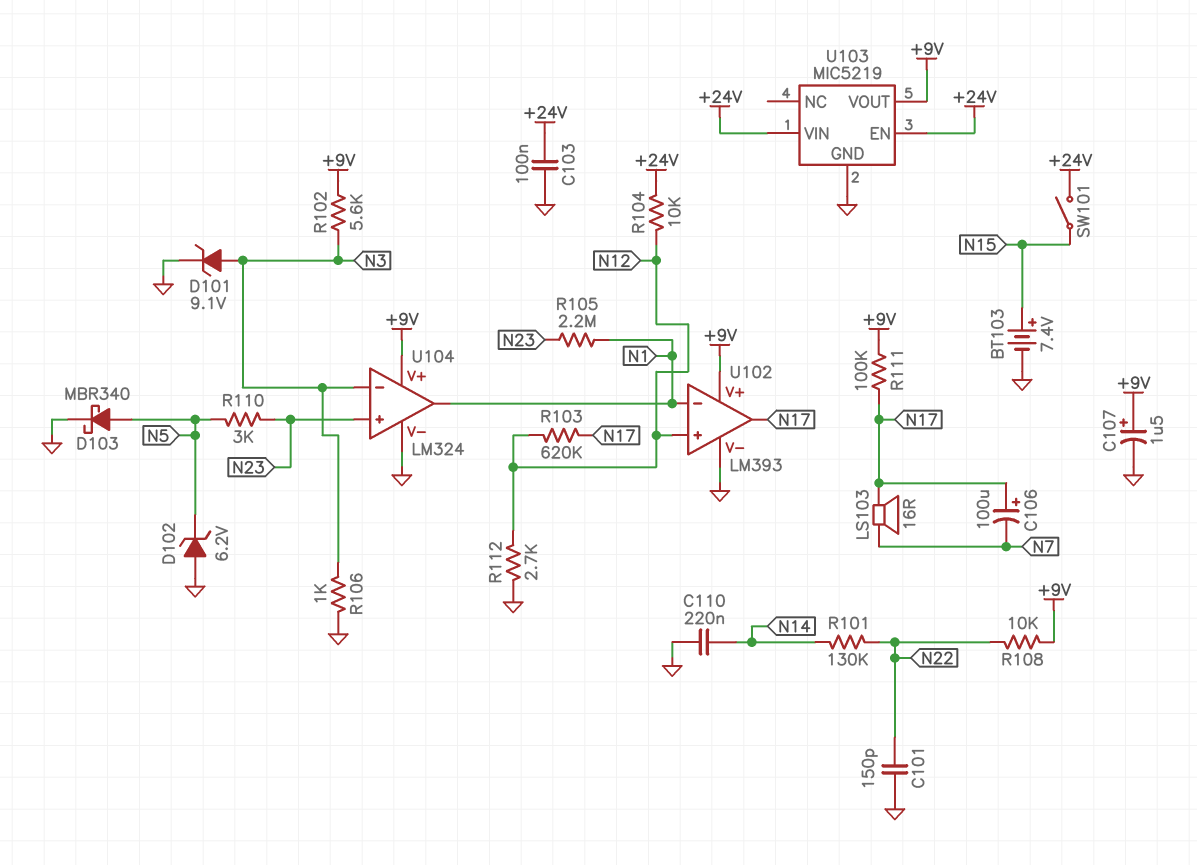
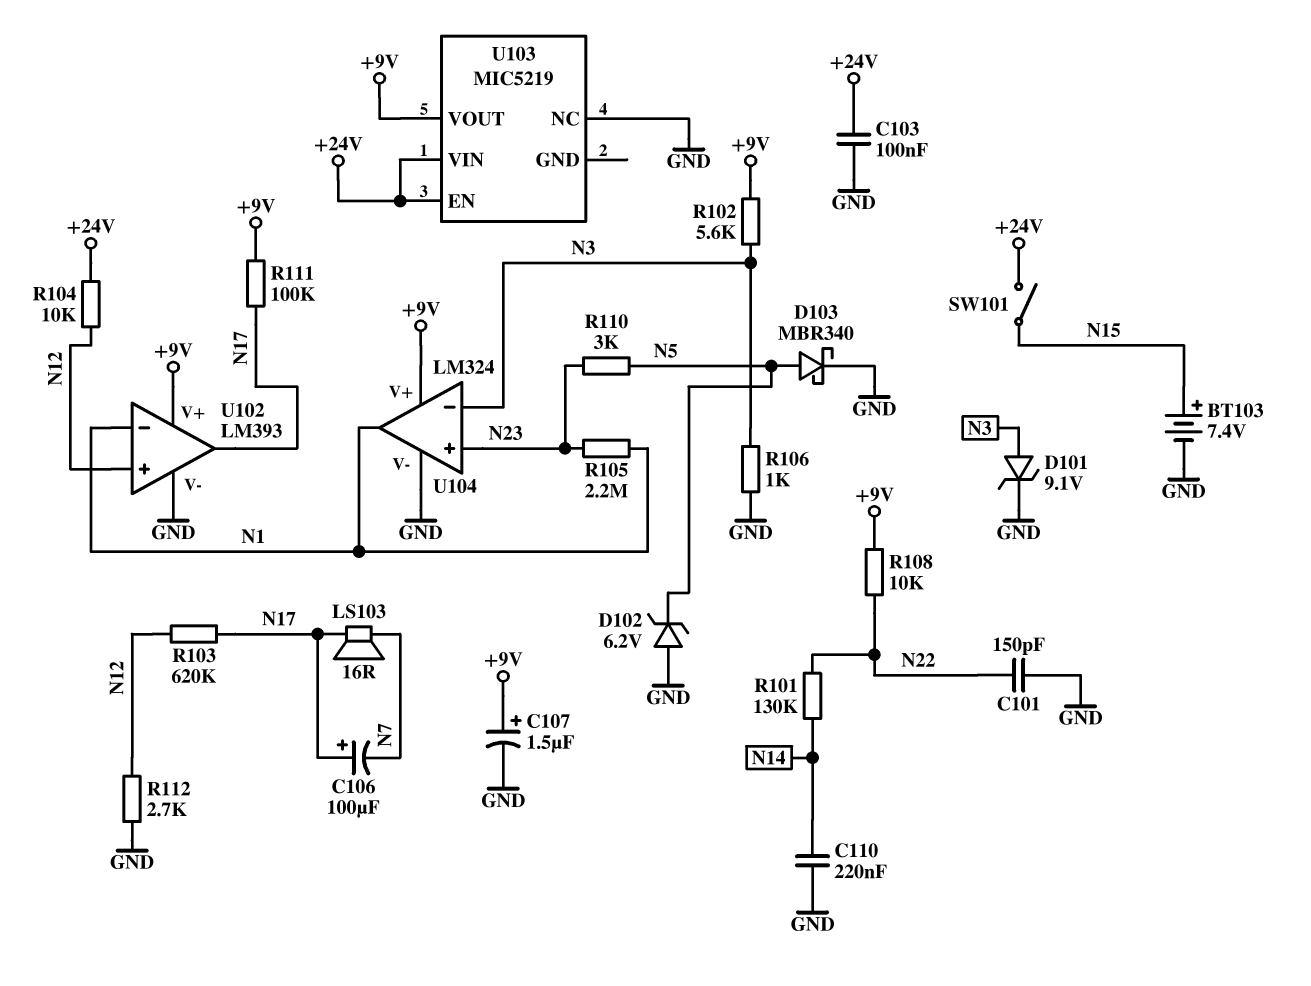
U103 pin GND: GND -> none
U103 pin NC: none -> GND

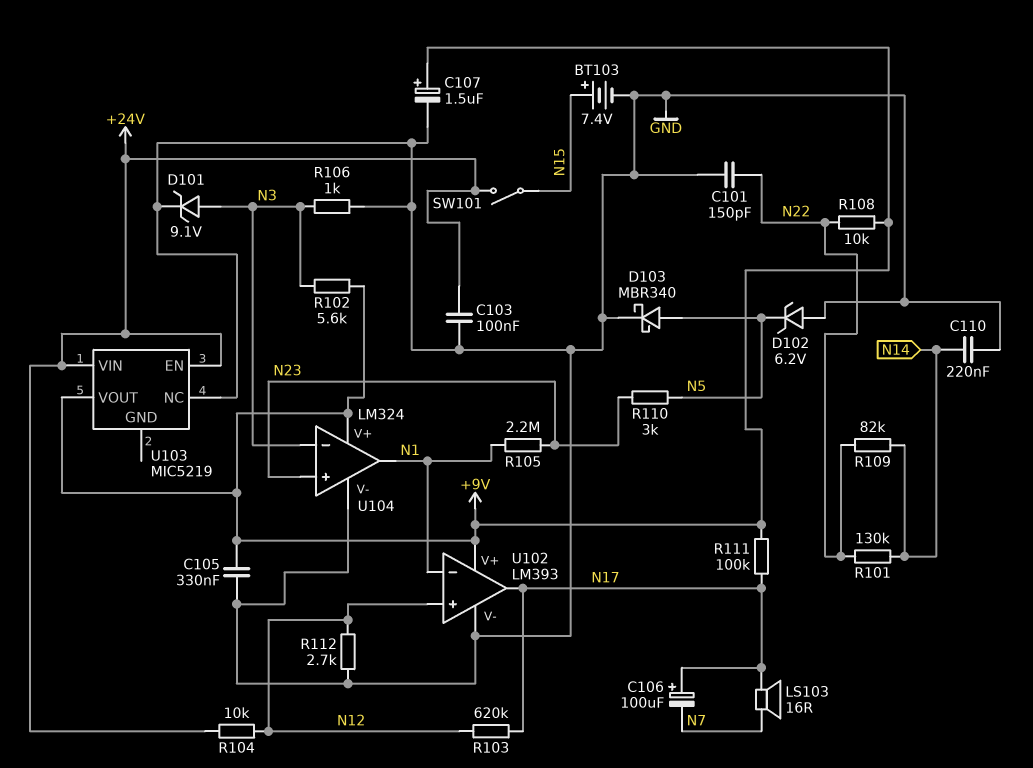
C105: none -> 330nF (+9V, GND)
R109: none -> 82k (N14, N22)

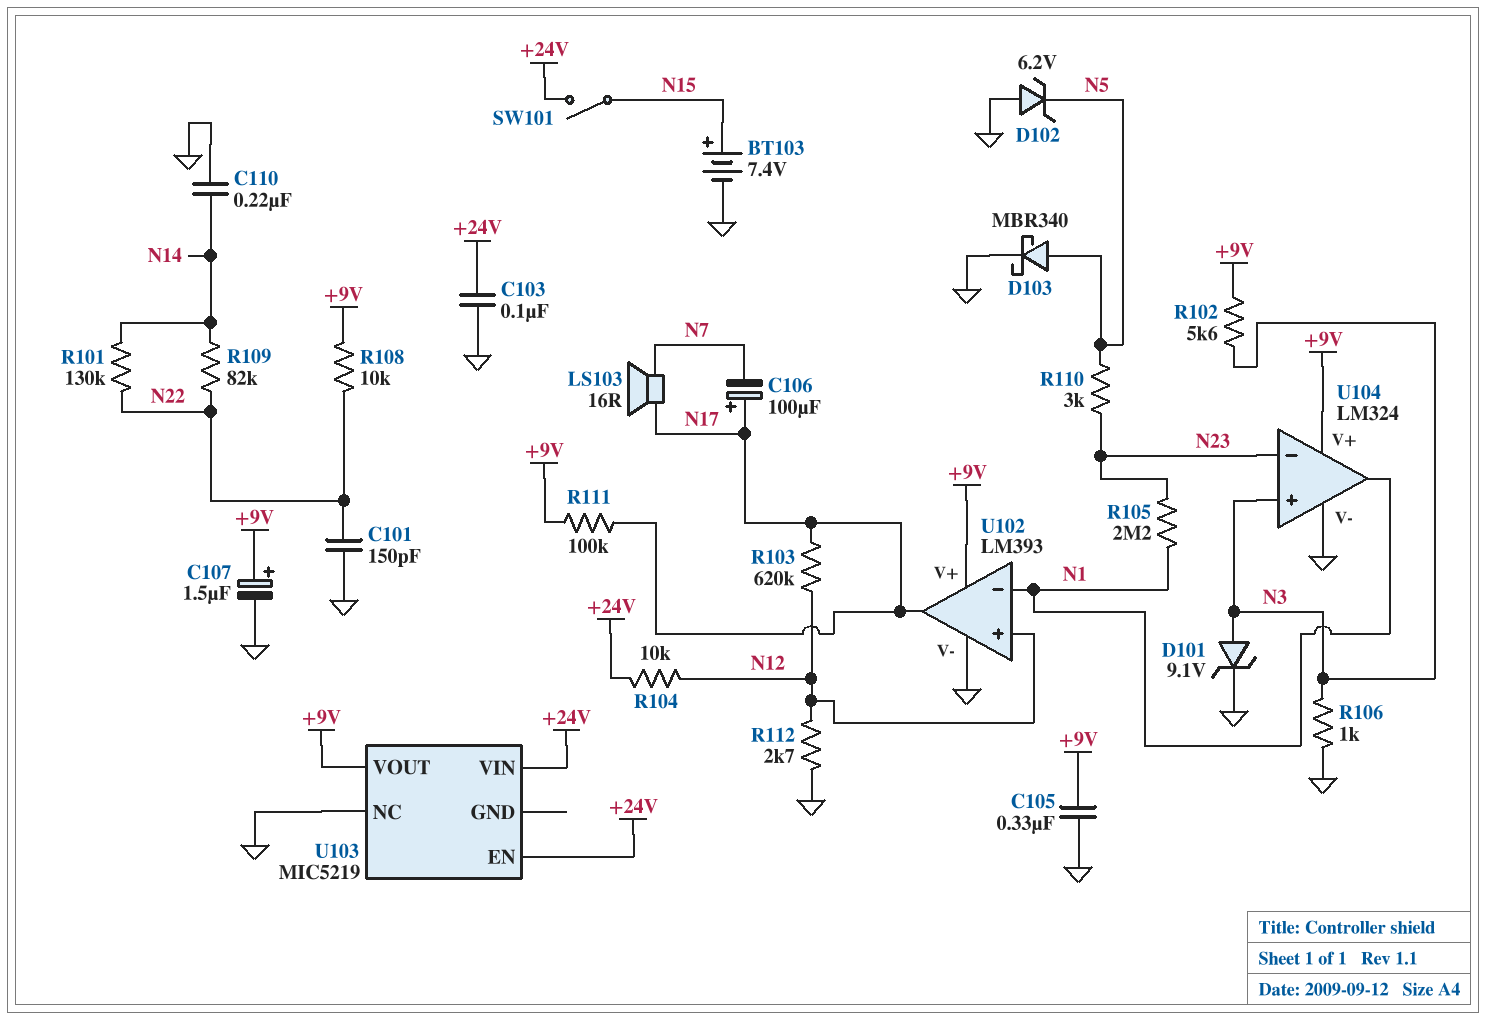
U104 pin in+: N23 -> N3
U104 pin in-: N3 -> N23

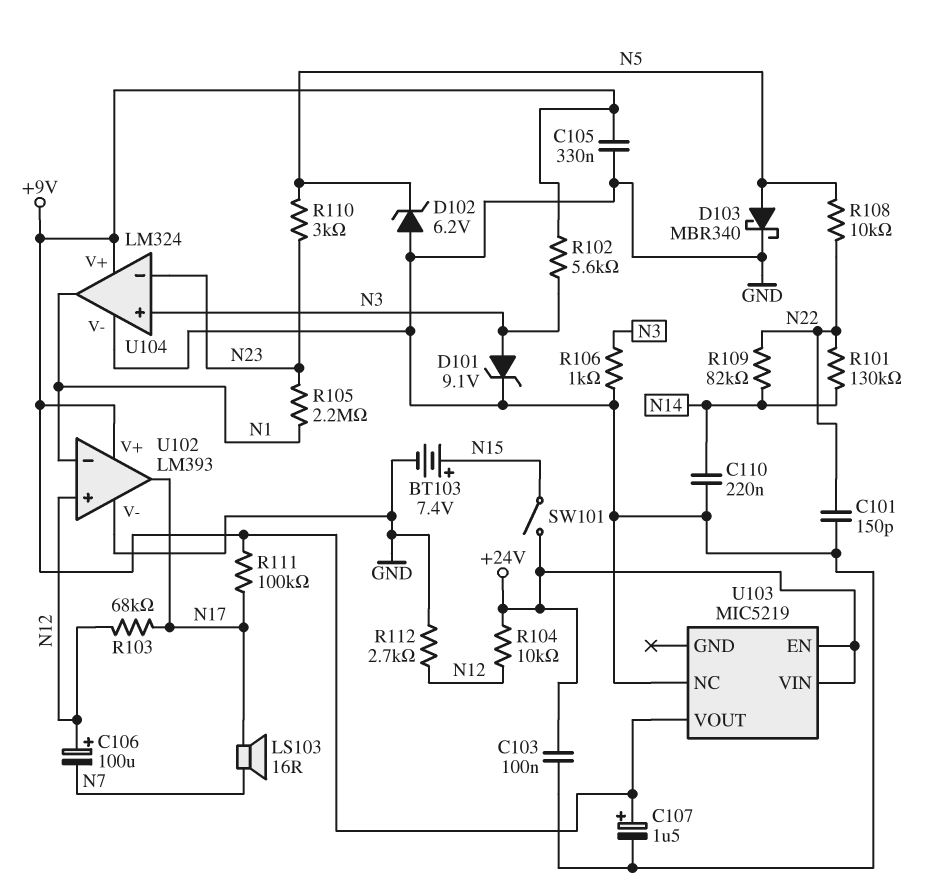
C106: 100uF (plus N17, minus N7) -> 100uF (plus N12, minus N7)
R103: 620k (N12, N17) -> 68k (N12, N17)
R108: 10k (+9V, N22) -> 10k (N5, N22)

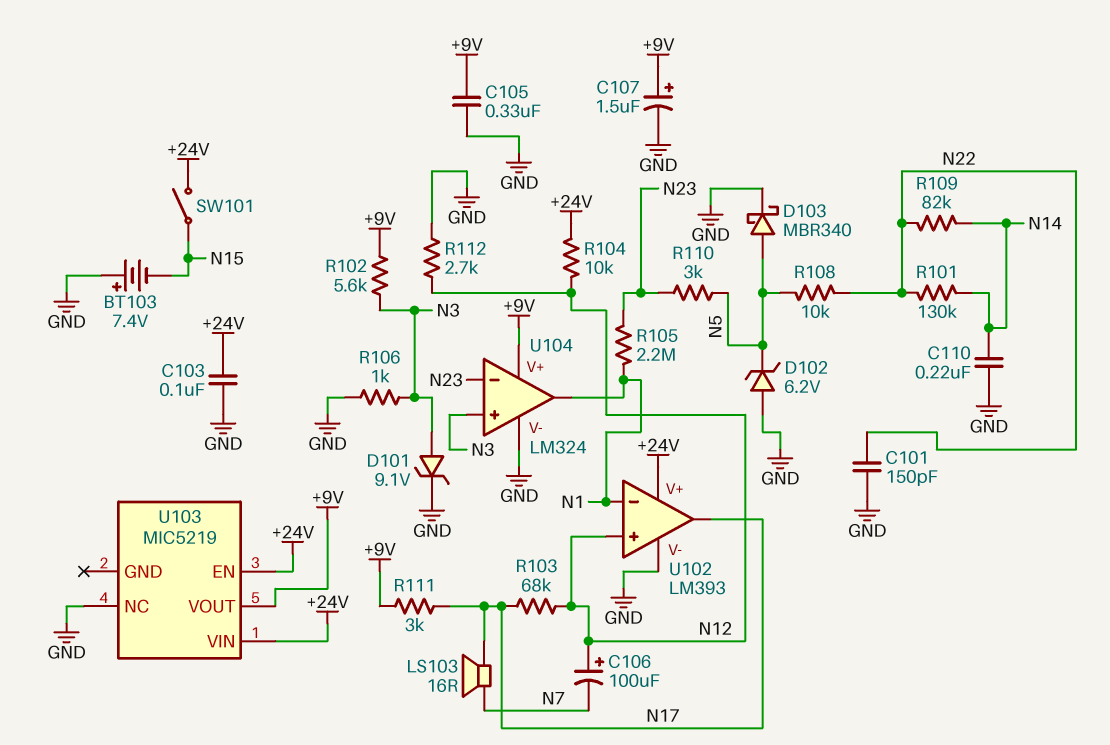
BT103: 7.4V (plus N15, minus GND) -> 7.4V (plus GND, minus N15)
R111: 100k (+9V, N17) -> 3k (+9V, N17)
U102 pin V+: +9V -> +24V

